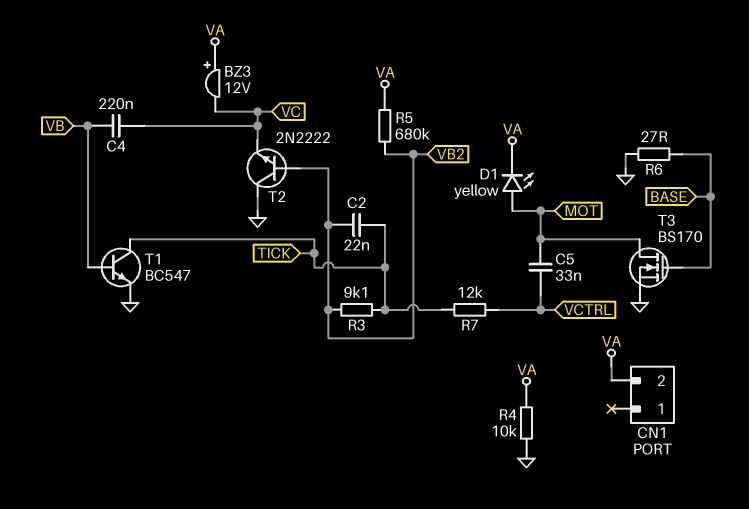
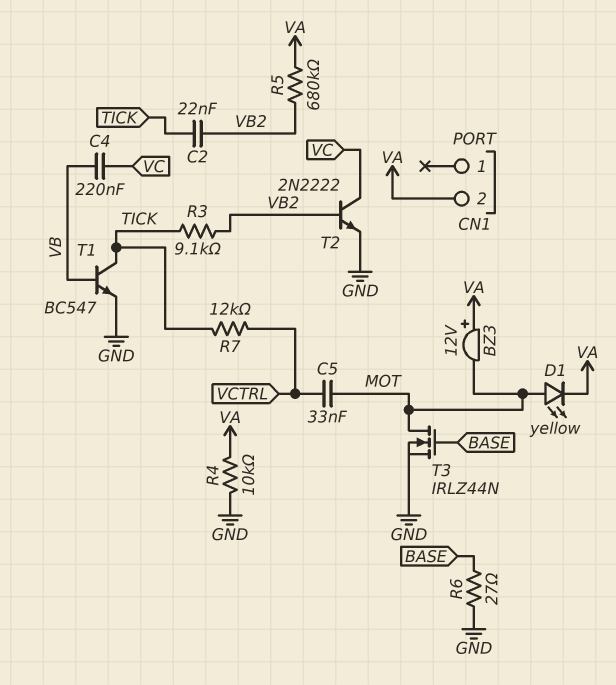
BZ3: buzzer 12V (plus VA, minus VC) -> buzzer 12V (plus VA, minus MOT)
T2: NPN 2N2222 (B VB2, C GND, E VC) -> NPN 2N2222 (B VB2, C VC, E GND)
T3: NMOS BS170 (G BASE, D MOT, S GND) -> NMOS IRLZ44N (G BASE, D MOT, S GND)

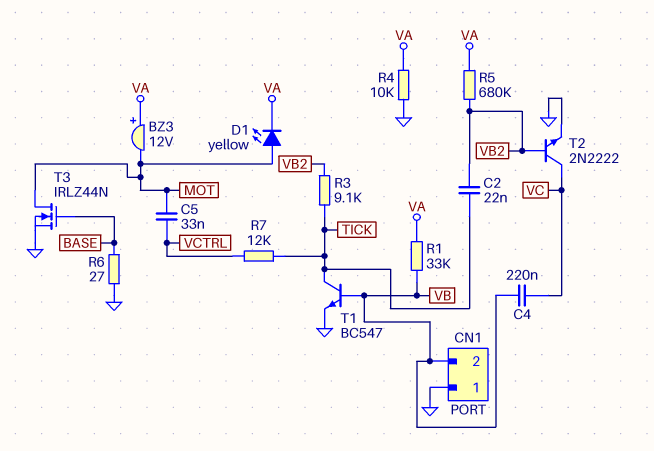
CN1 pin 1: none -> GND
CN1 pin 2: VA -> VB
R1: none -> 33k (VA, VB)

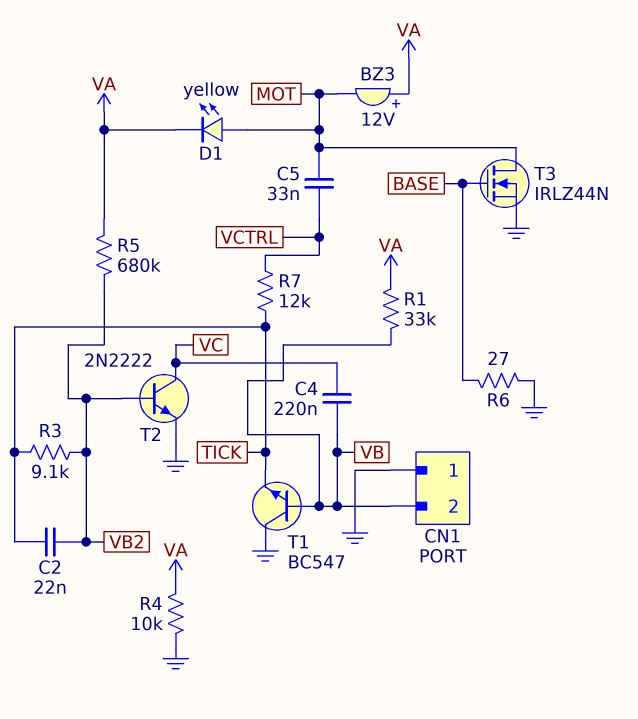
T1: NPN BC547 (B VB, C TICK, E GND) -> NPN BC547 (B VB, C GND, E TICK)

